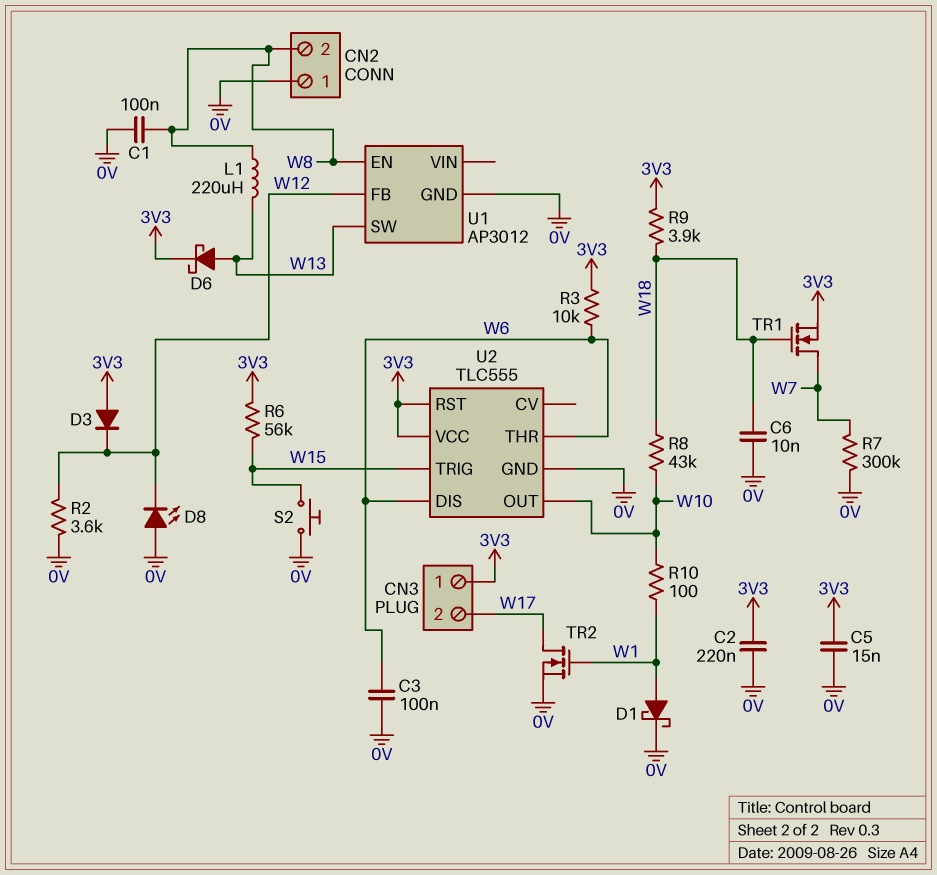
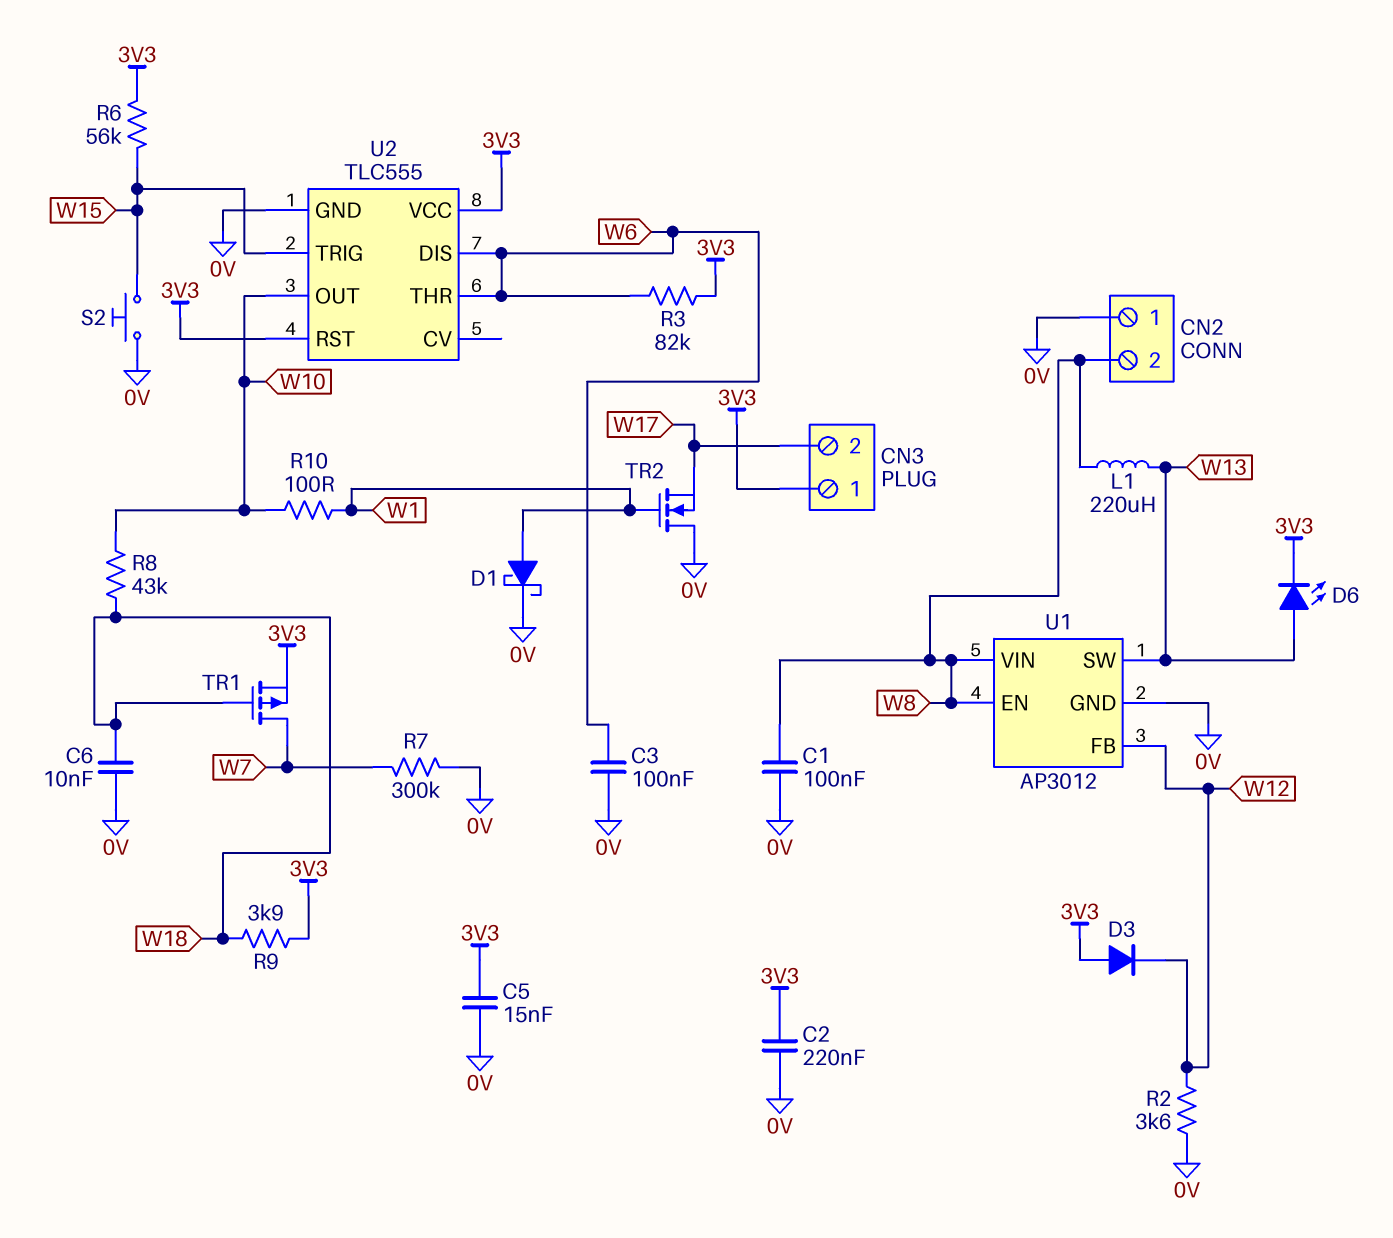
D6: schottky (A W13, K 3V3) -> LED (A W13, K 3V3)
D8: LED (A 0V, K W12) -> none
R3: 10k (3V3, W6) -> 82k (3V3, W6)
TR1: NMOS (G W18, D W7, S 3V3) -> PMOS (G W18, D W7, S 3V3)
TR2: NMOS (G W1, D W17, S 0V) -> NMOS (G W1, D 0V, S W17)
U1 pin VIN: none -> W8

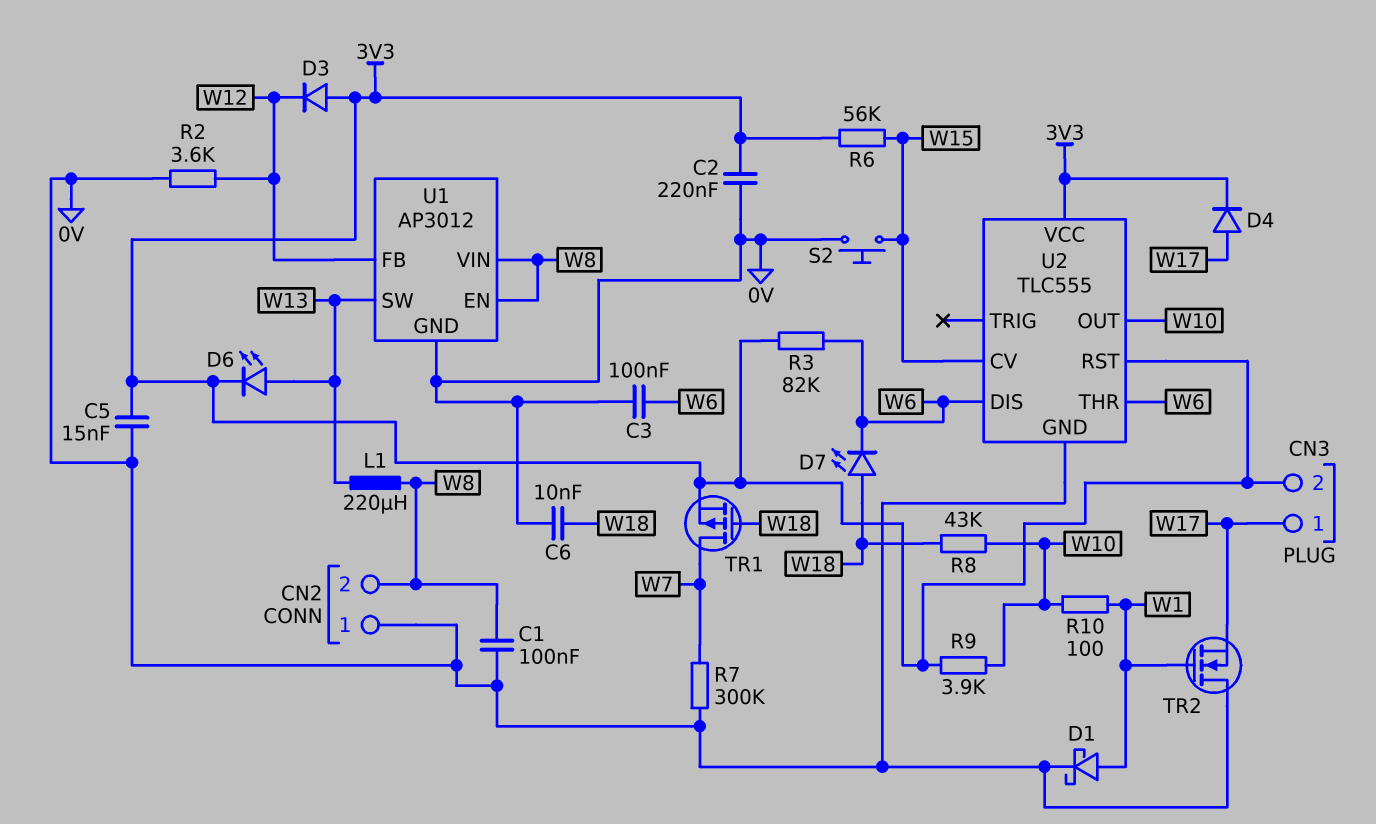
CN3 pin 1: 3V3 -> W17
CN3 pin 2: W17 -> 3V3
D4: none -> diode (A W17, K 3V3)
D7: none -> LED (A W18, K W6)
R9: 3.9k (3V3, W18) -> 3.9k (3V3, W10)
U2 pin CV: none -> W15
U2 pin TRIG: W15 -> none

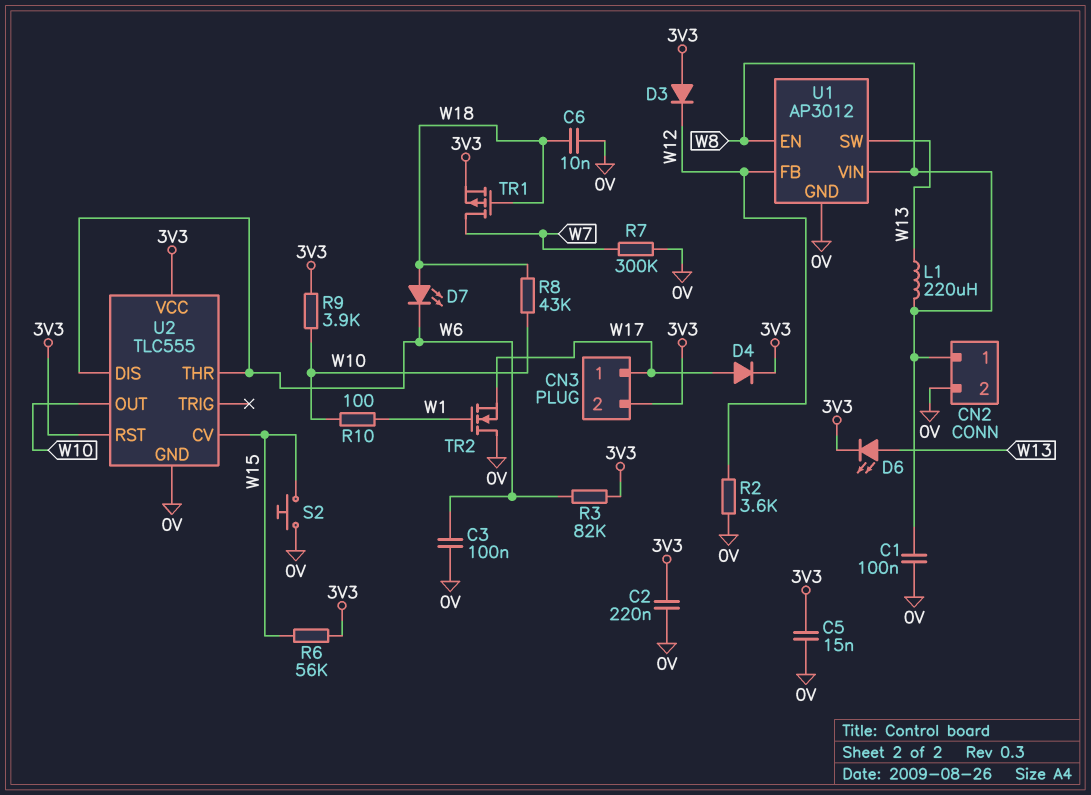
CN2 pin 1: 0V -> W8
CN2 pin 2: W8 -> 0V
D1: schottky (A W1, K 0V) -> none

